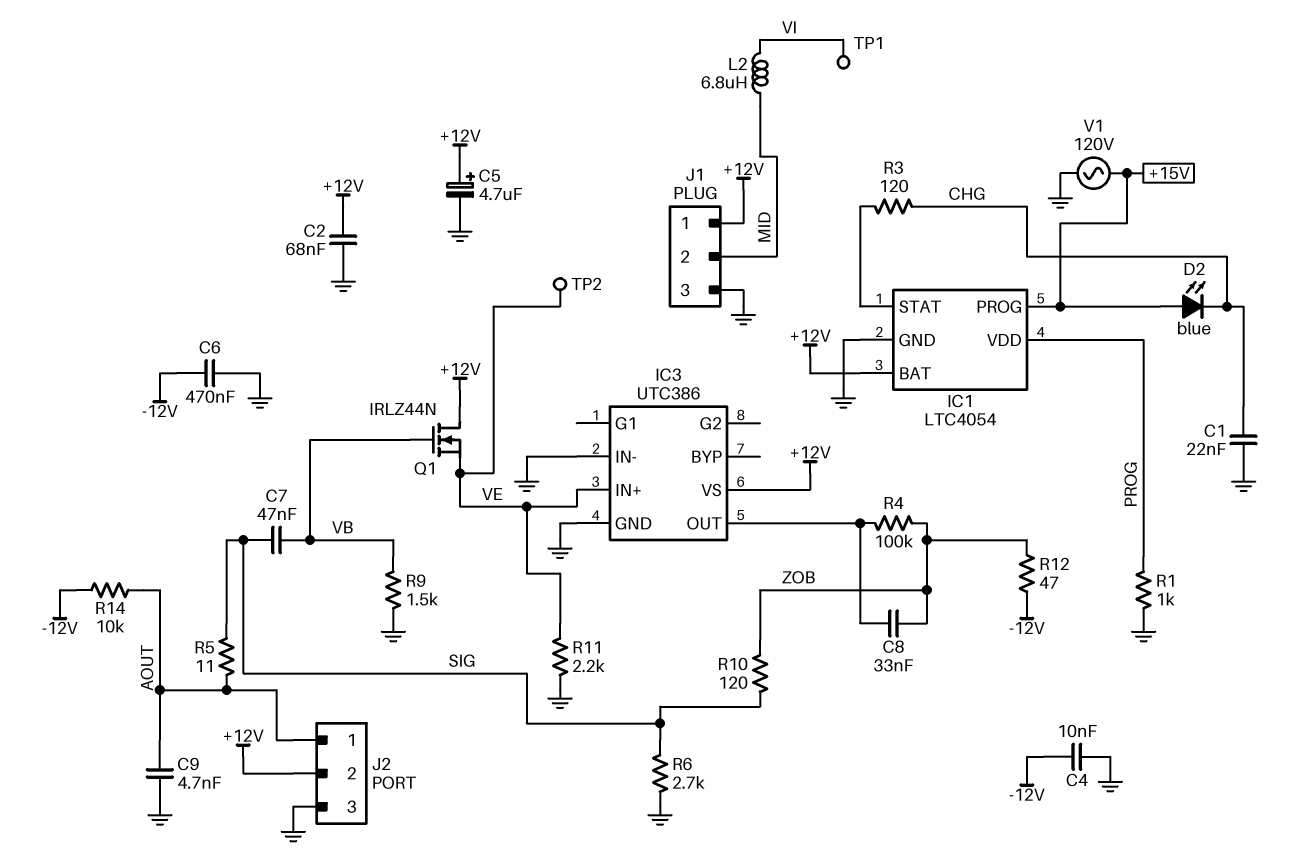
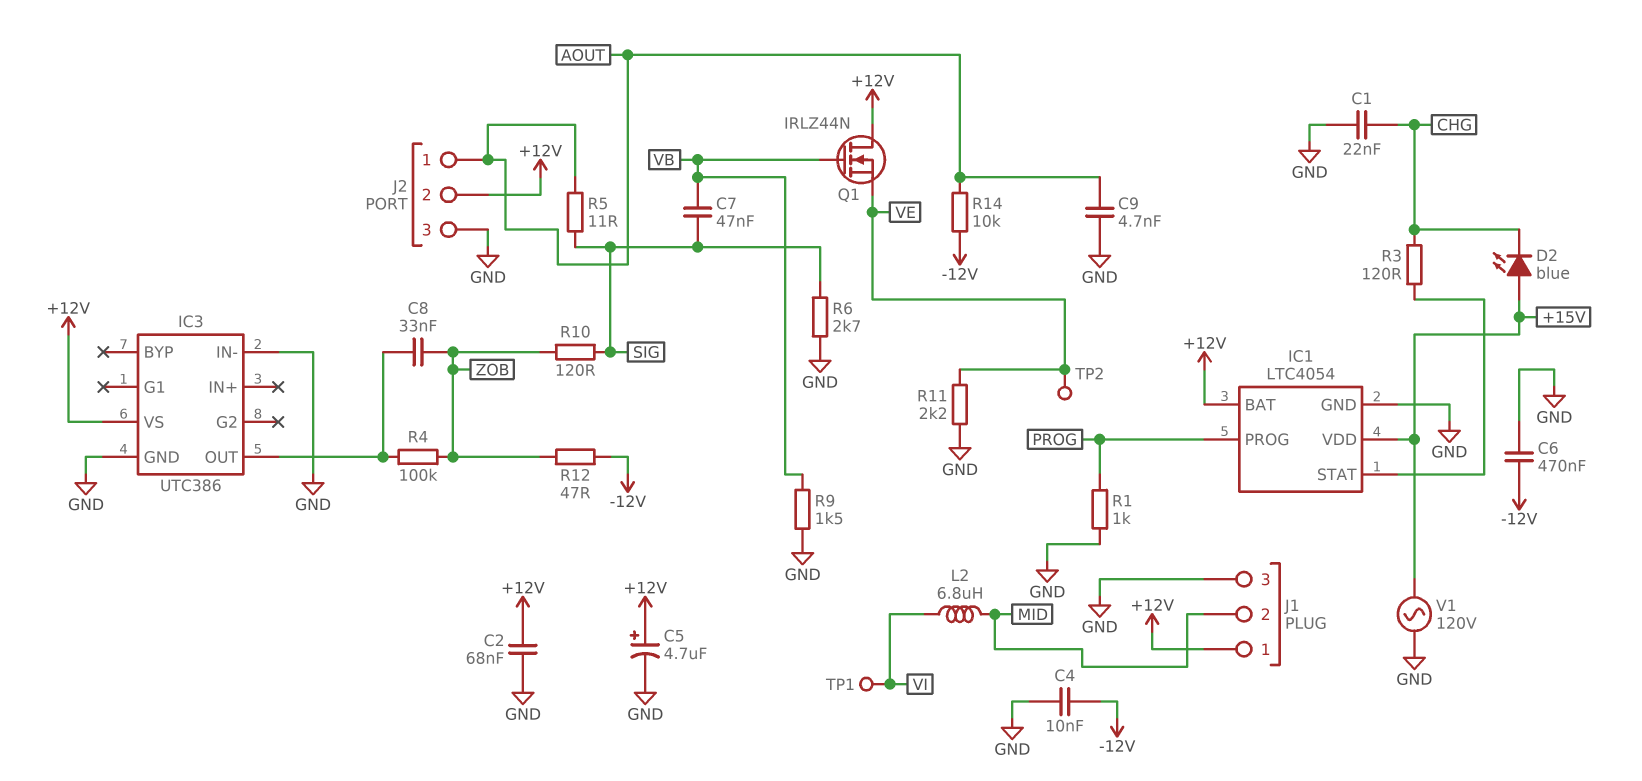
IC1 pin PROG: +15V -> PROG
IC1 pin VDD: PROG -> +15V
IC3 pin IN+: VE -> none

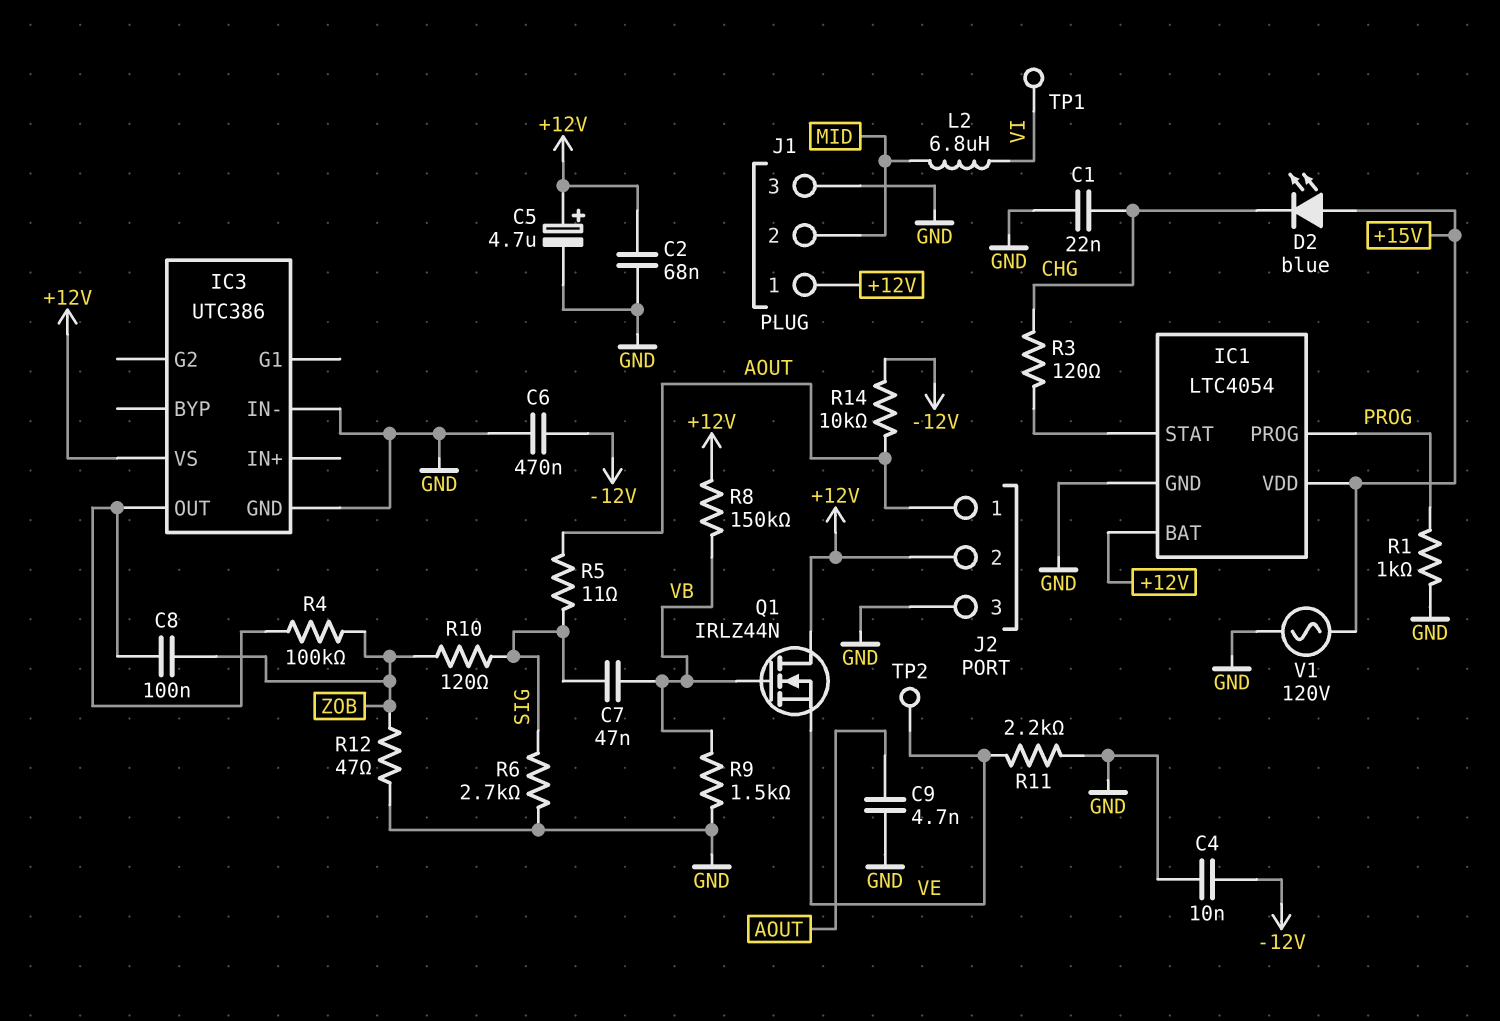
C8: 33nF (IC3/OUT, ZOB) -> 100nF (IC3/OUT, ZOB)
R8: none -> 150k (+12V, VB)
R12: 47 (-12V, ZOB) -> 47 (GND, ZOB)

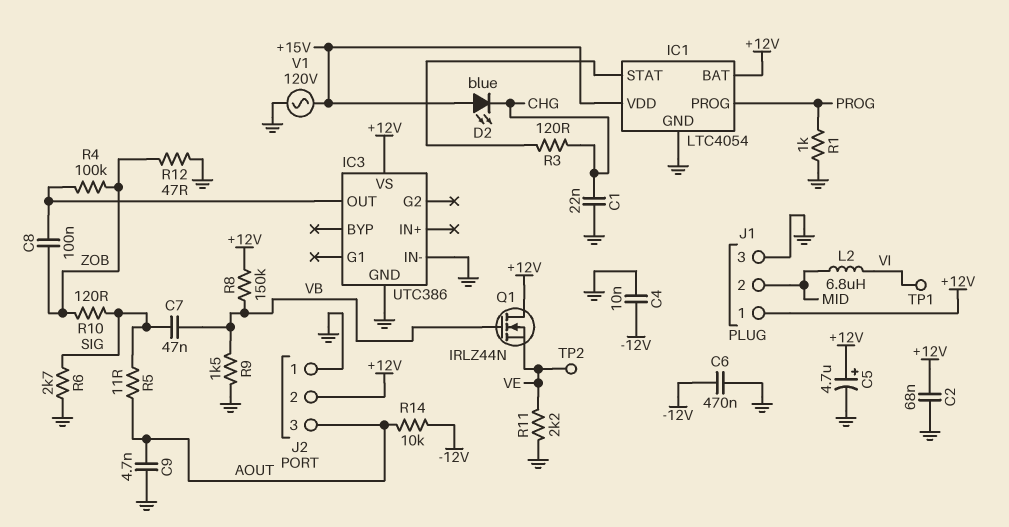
J2 pin 1: AOUT -> GND
J2 pin 3: GND -> AOUT

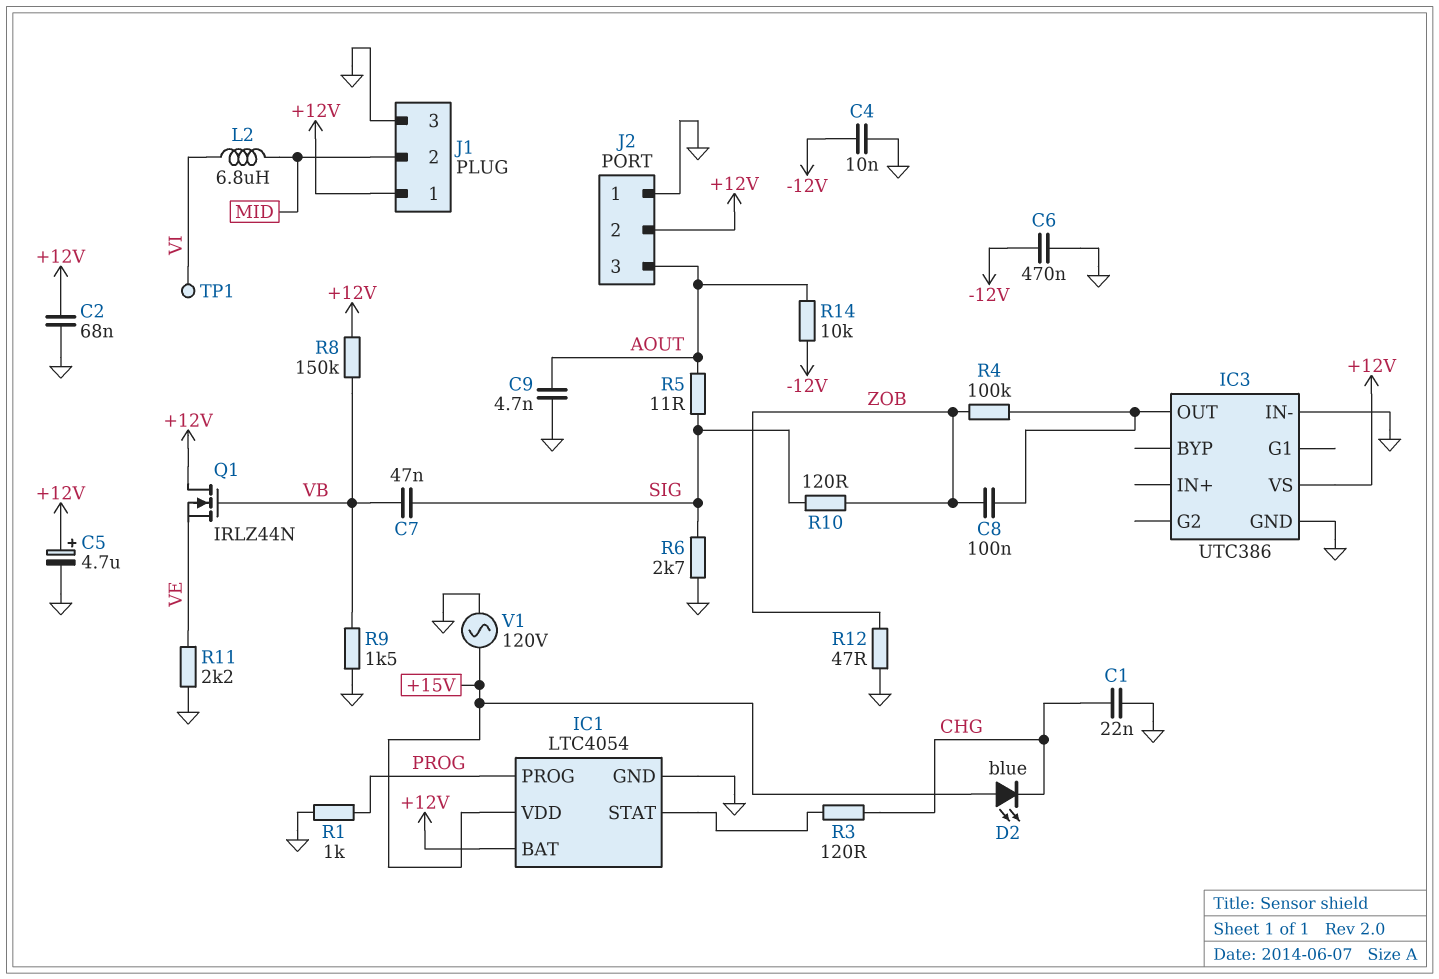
TP2: test point (VE) -> none

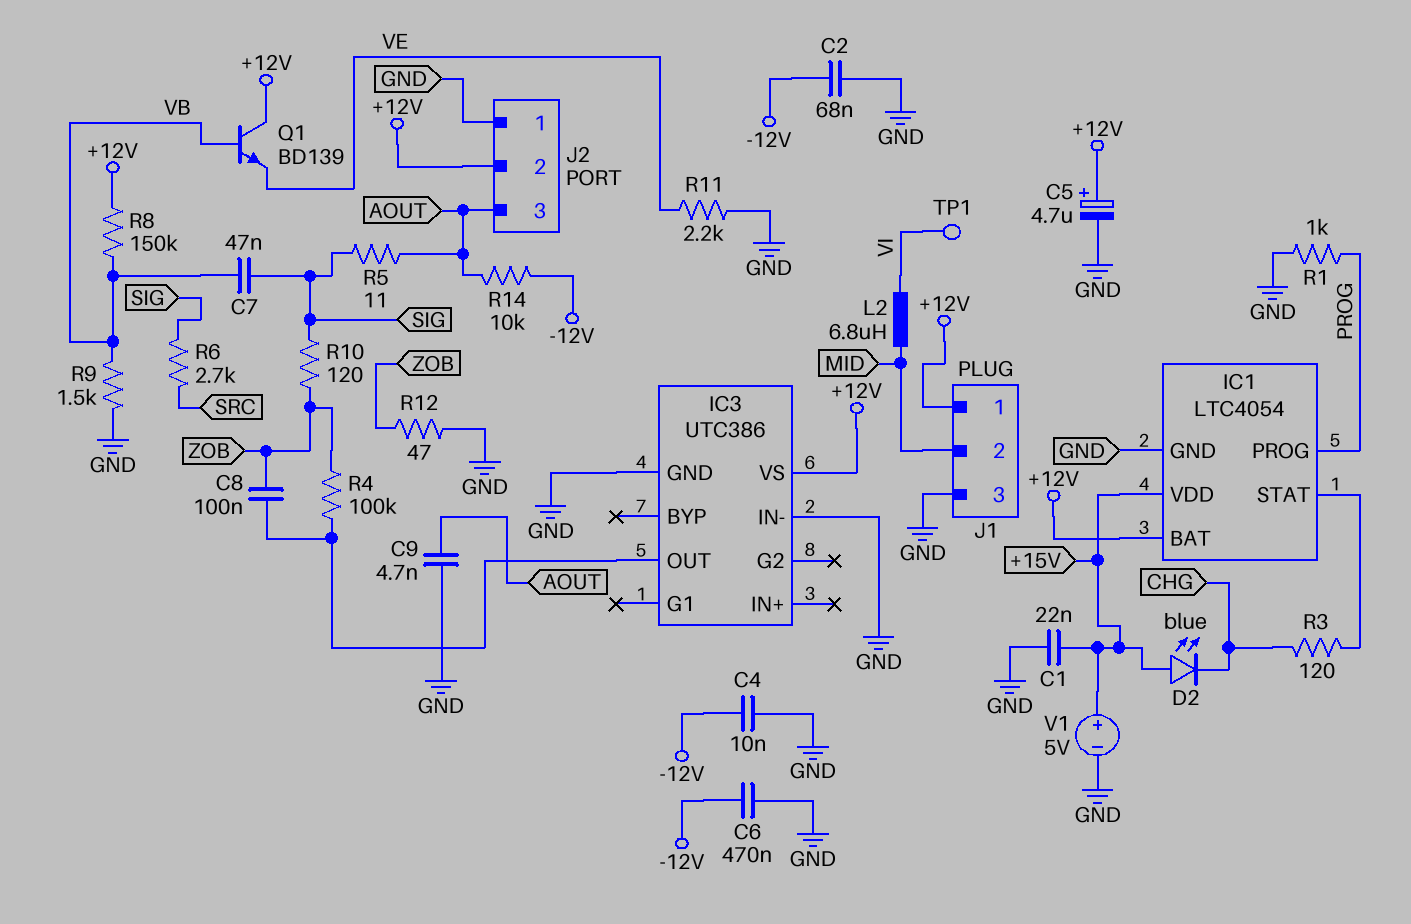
C1: 22nF (CHG, GND) -> 22nF (+15V, GND)
C2: 68nF (+12V, GND) -> 68nF (-12V, GND)
Q1: NMOS IRLZ44N (G VB, D +12V, S VE) -> NPN BD139 (B VB, C +12V, E VE)
R6: 2.7k (GND, SIG) -> 2.7k (SIG, SRC)
V1: AC 120V (+15V, GND) -> 5V (plus +15V, minus GND)

